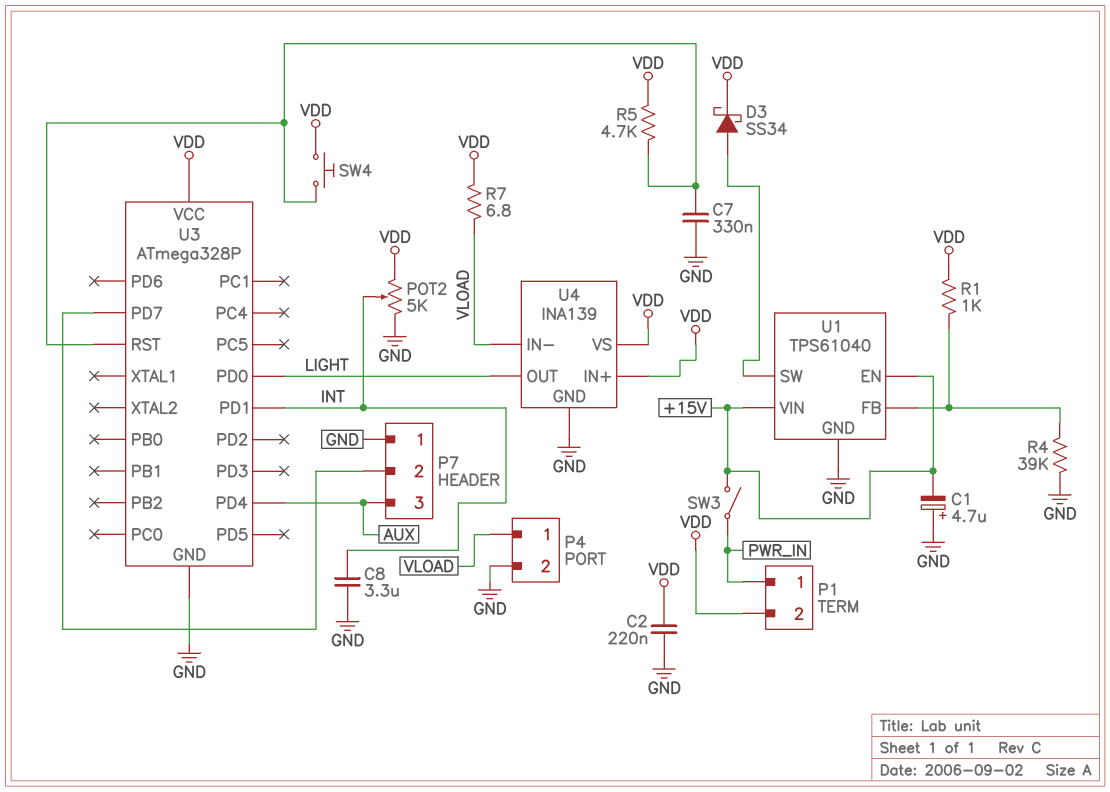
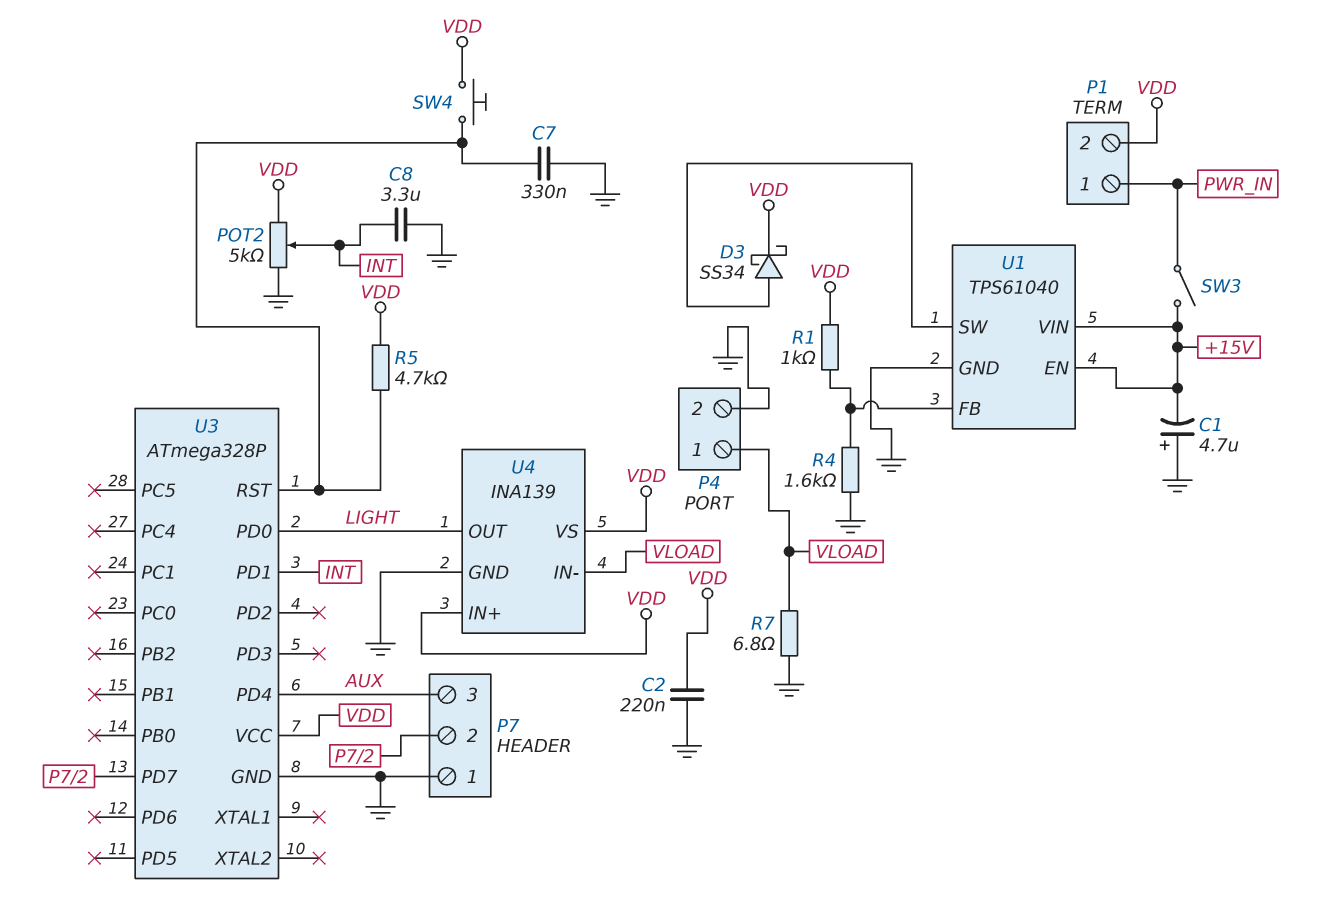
R4: 39k (GND, U1/FB) -> 1.6k (GND, U1/FB)
R7: 6.8 (VDD, VLOAD) -> 6.8 (GND, VLOAD)

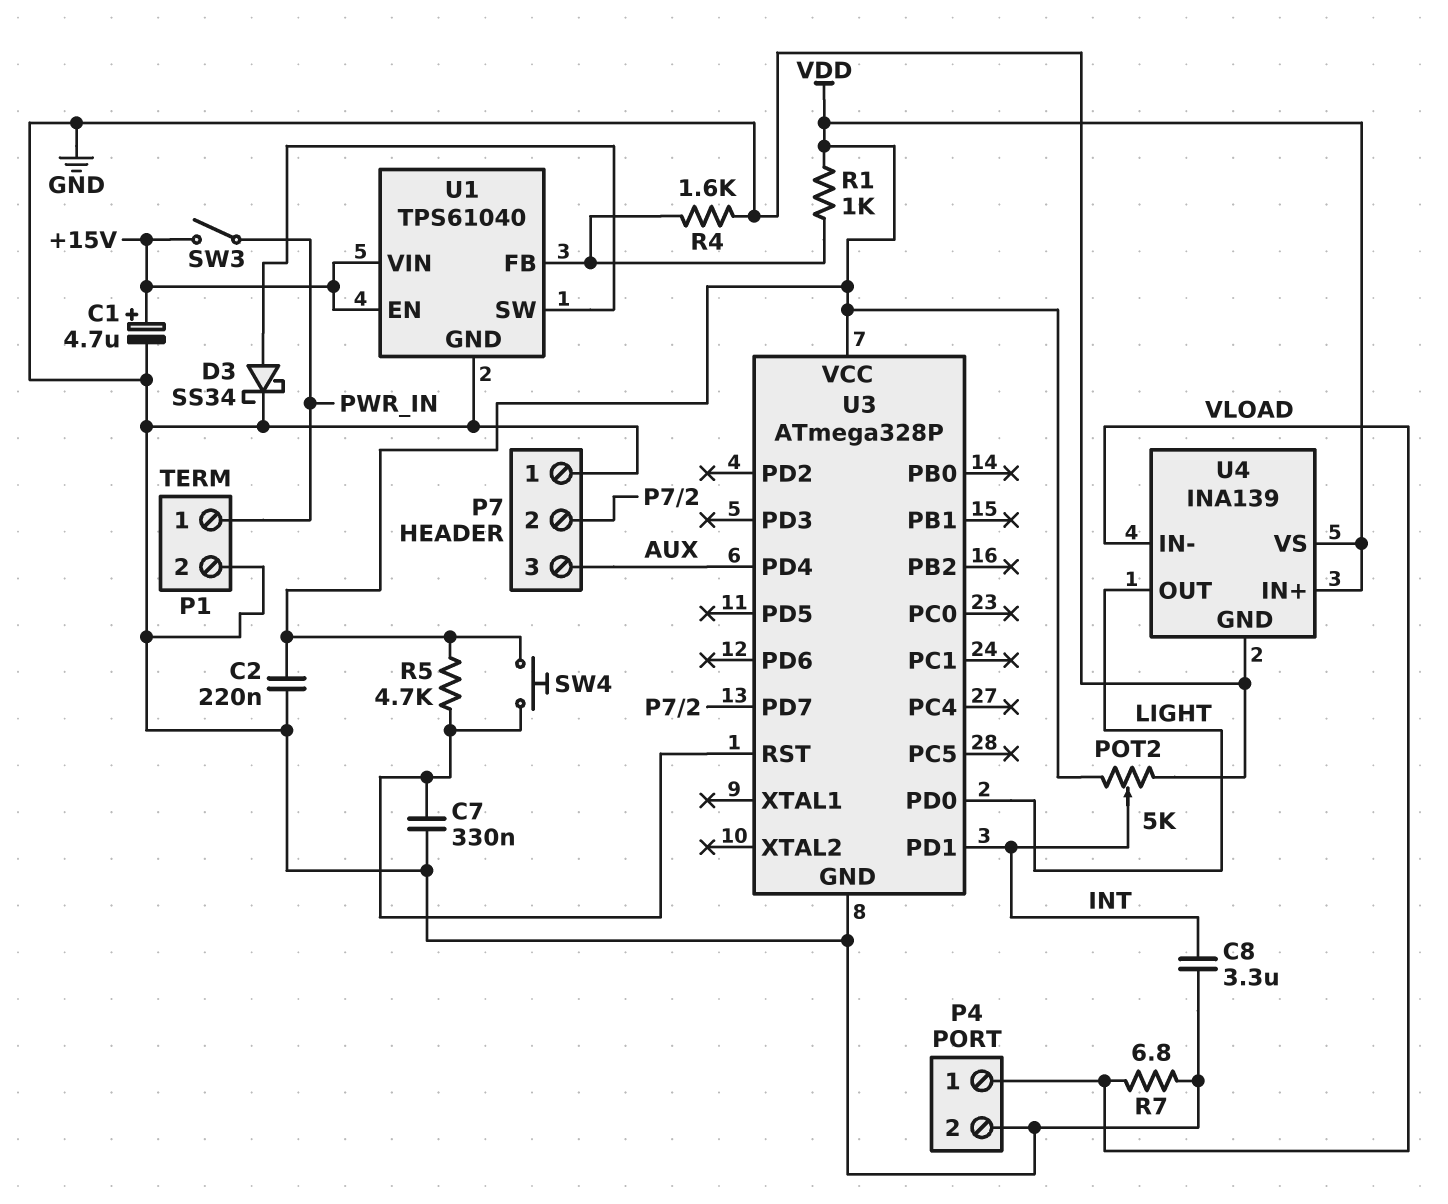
C1: 4.7uF (plus GND, minus +15V) -> 4.7uF (plus +15V, minus GND)
D3: schottky SS34 (A U1/SW, K VDD) -> schottky SS34 (A U1/SW, K GND)
P1 pin 2: VDD -> GND

